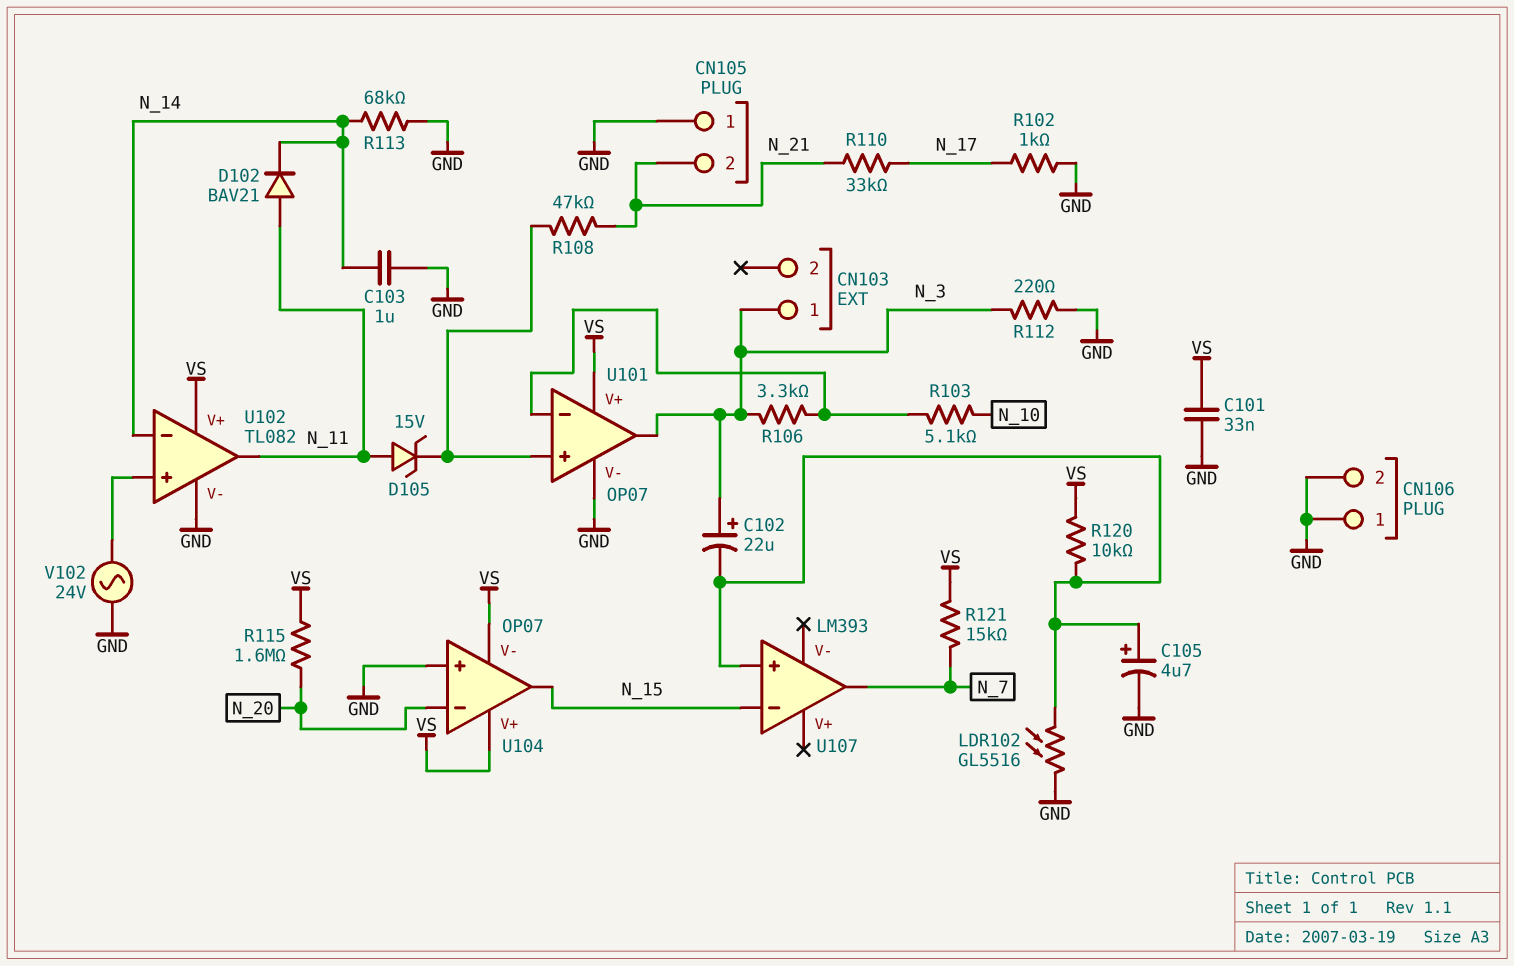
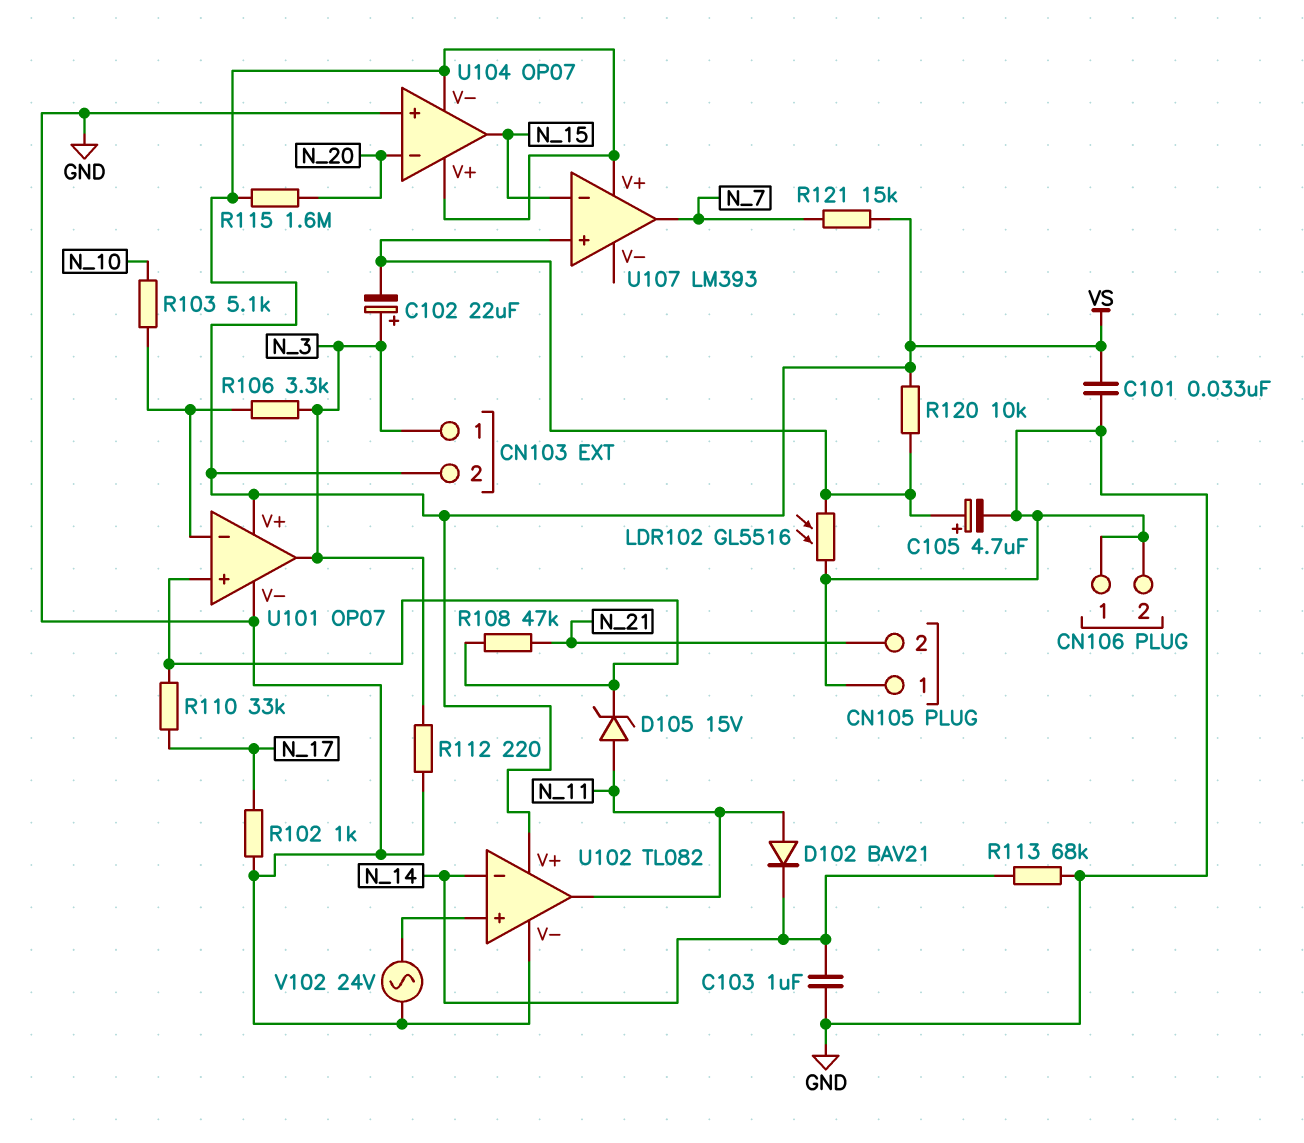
CN103 pin 2: none -> VS
R110: 33k (N_17, N_21) -> 33k (N_17, U101/in+)
U107 pin V+: none -> VS

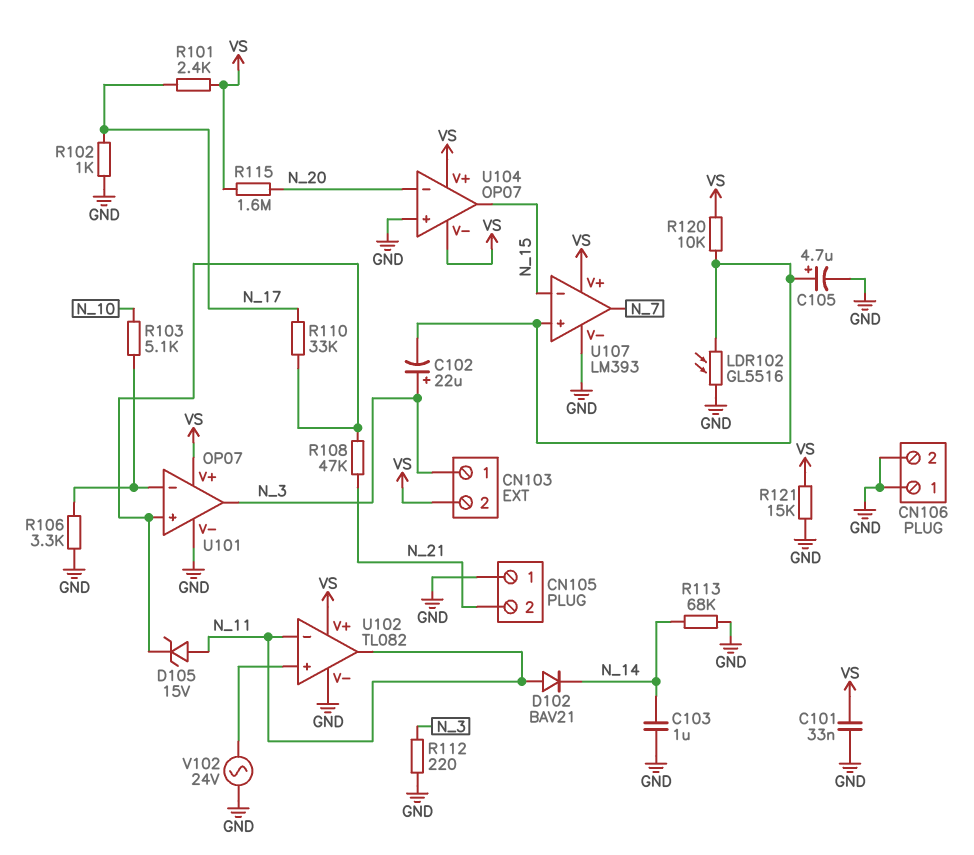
R101: none -> 2.4k (N_17, VS)
R106: 3.3k (N_3, U101/in-) -> 3.3k (GND, U101/in-)
R121: 15k (N_7, VS) -> 15k (GND, VS)
U102 pin in-: N_14 -> N_11
U107 pin V-: none -> GND

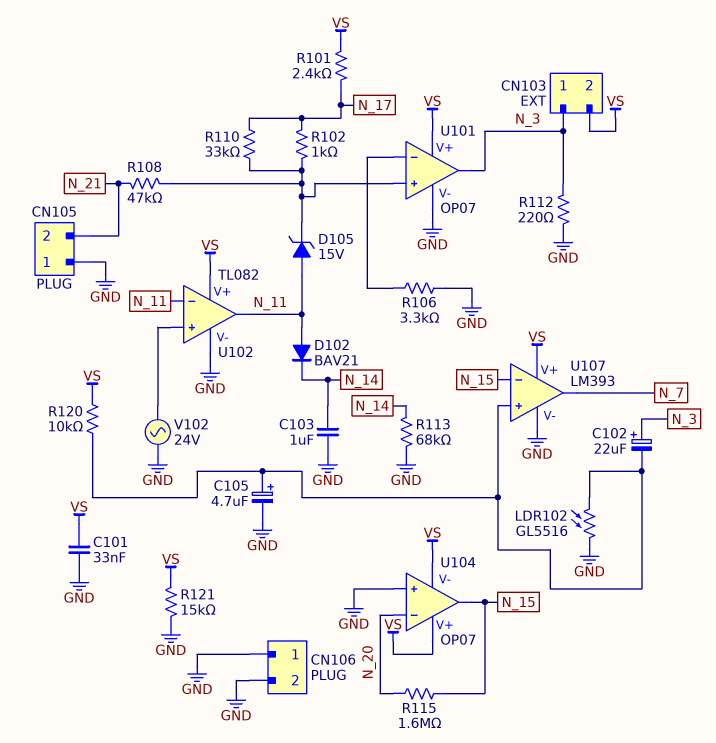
R102: 1k (GND, N_17) -> 1k (N_17, U101/in+)
R103: 5.1k (N_10, U101/in-) -> none
R115: 1.6M (N_20, VS) -> 1.6M (N_15, N_20)

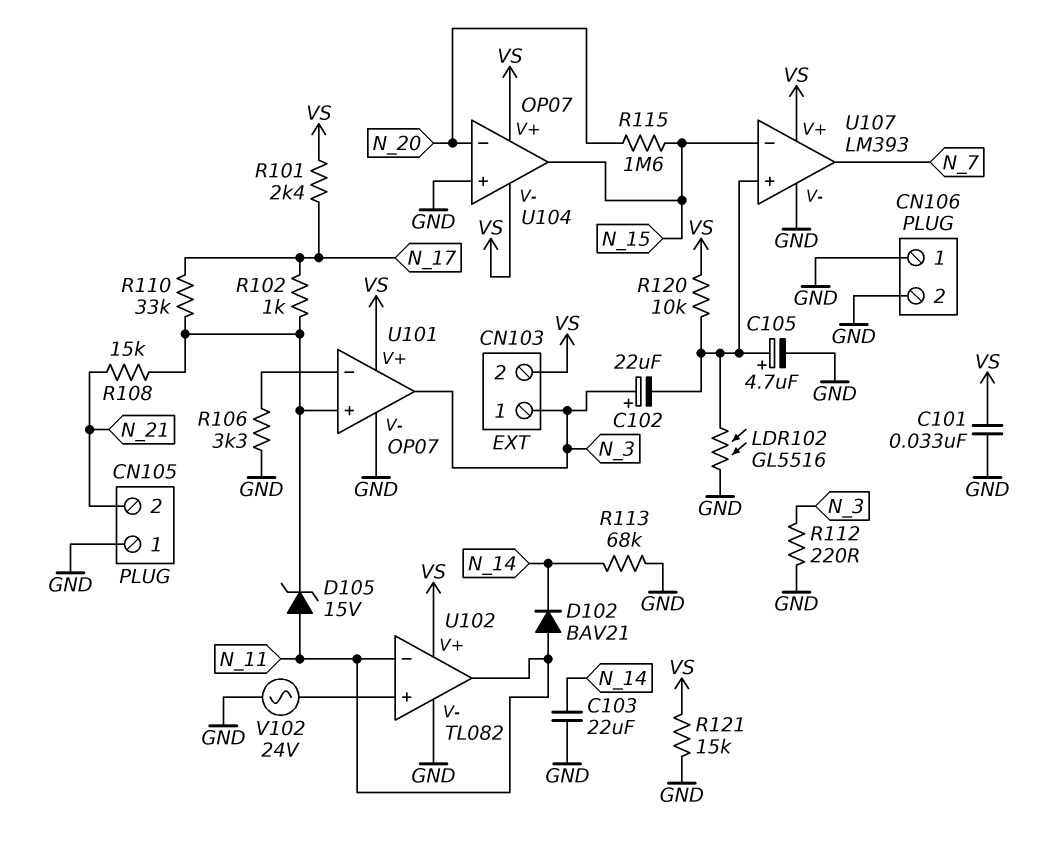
C103: 1uF (GND, N_14) -> 22uF (GND, N_14)
R108: 47k (N_21, U101/in+) -> 15k (N_21, U101/in+)

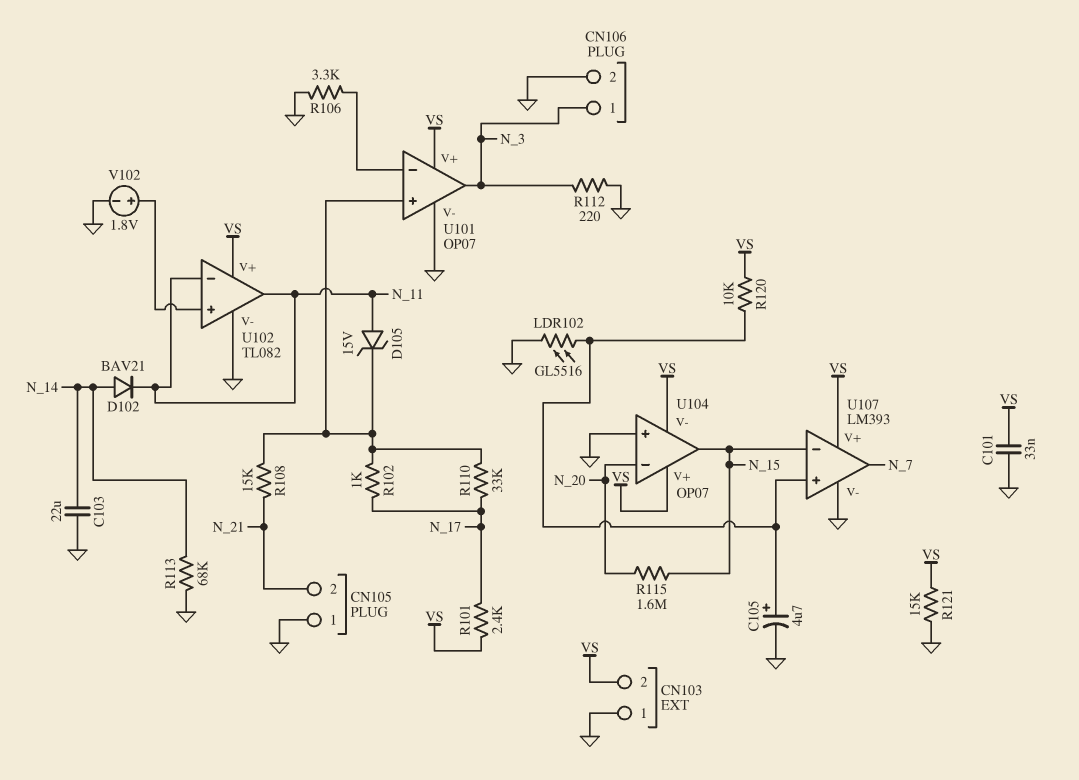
C102: 22uF (plus N_3, minus U107/in+) -> none
CN103 pin 1: N_3 -> GND
CN106 pin 1: GND -> N_3
D102: diode BAV21 (A N_11, K N_14) -> diode BAV21 (A N_14, K N_11)
V102: AC 24V (GND, U102/in+) -> 1.8V (plus U102/in+, minus GND)

